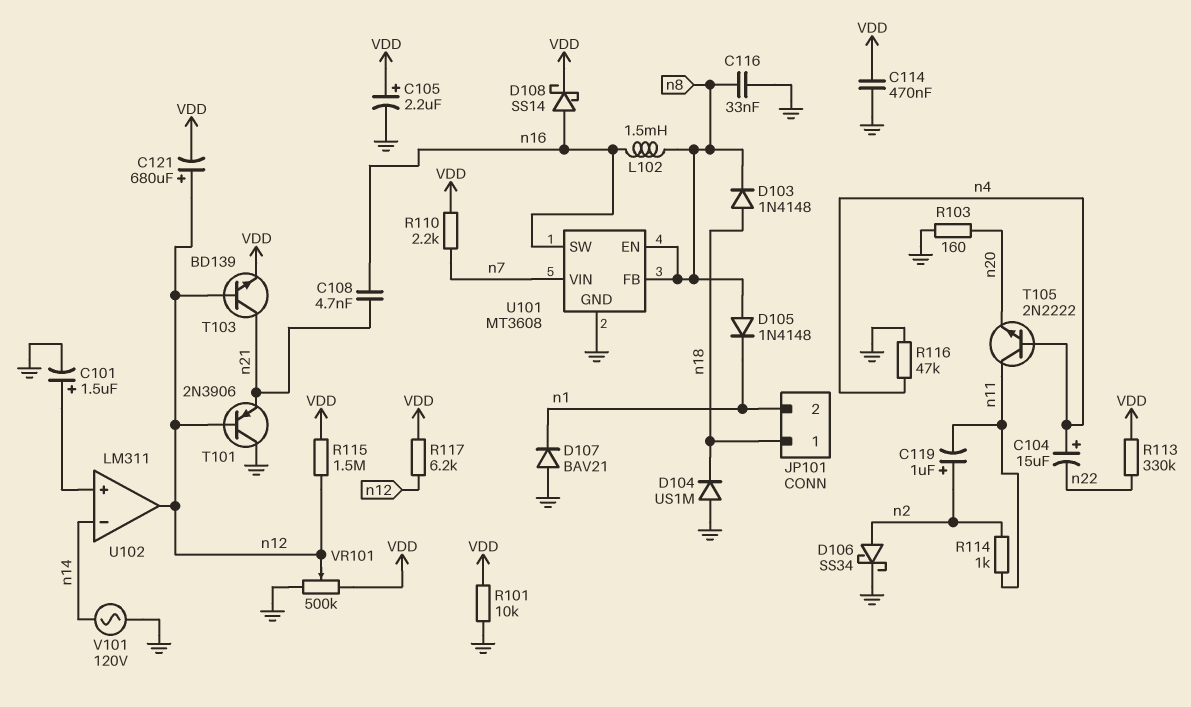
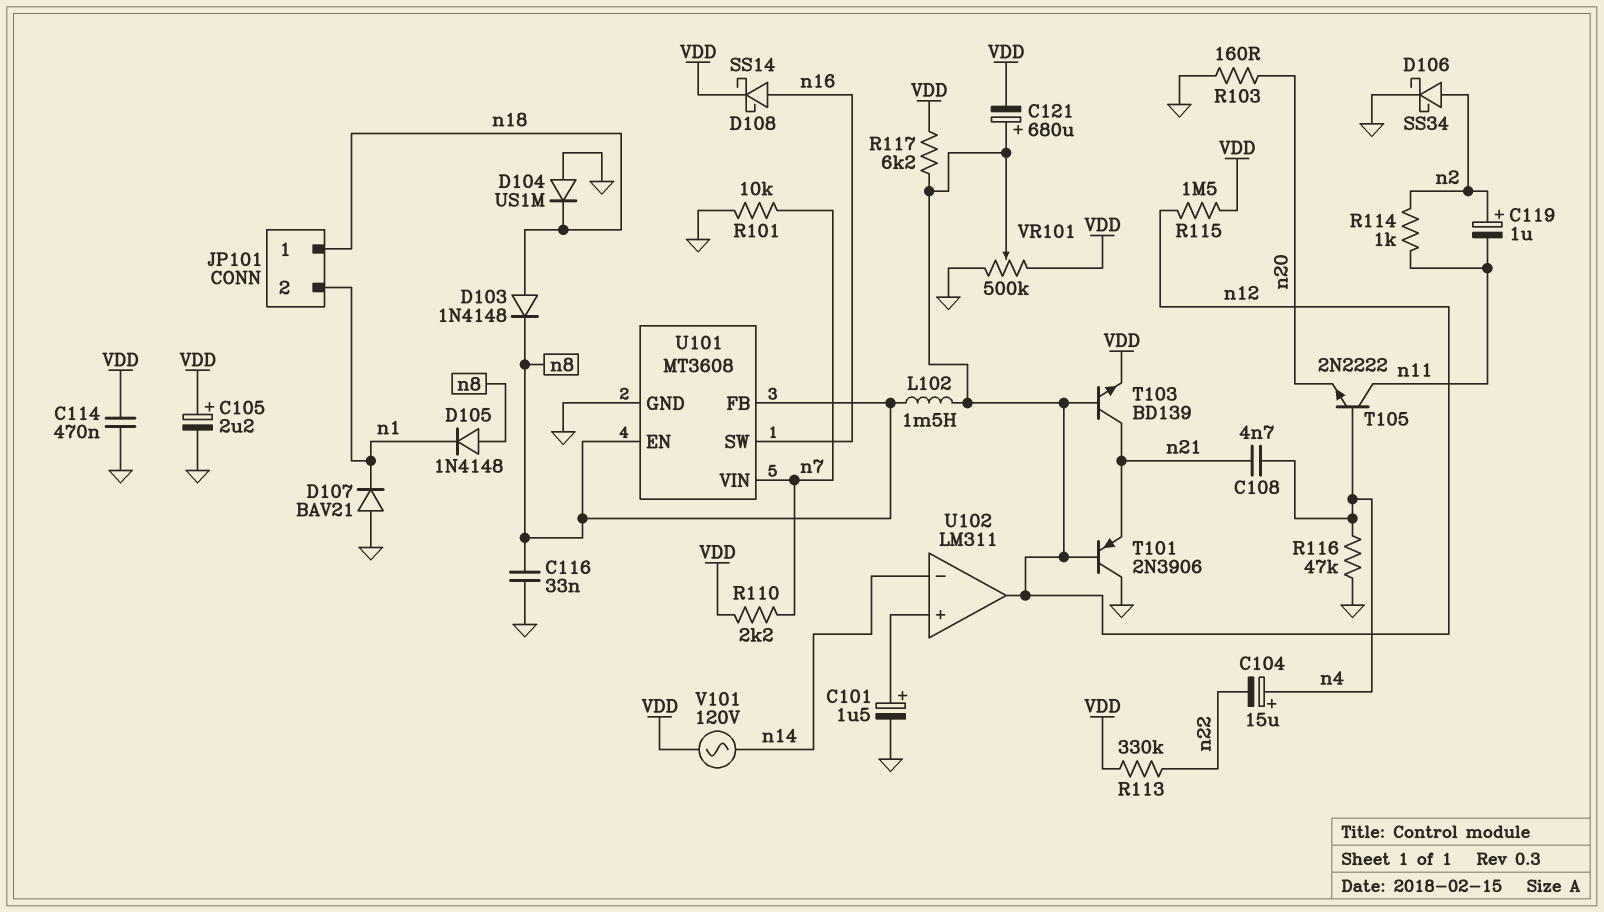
C108: 4.7nF (n16, n21) -> 4.7nF (n4, n21)
L102: 1.5mH (n8, n16) -> 1.5mH (n8, n12)
R101: 10k (GND, VDD) -> 10k (GND, n7)
V101: AC 120V (GND, n14) -> AC 120V (VDD, n14)

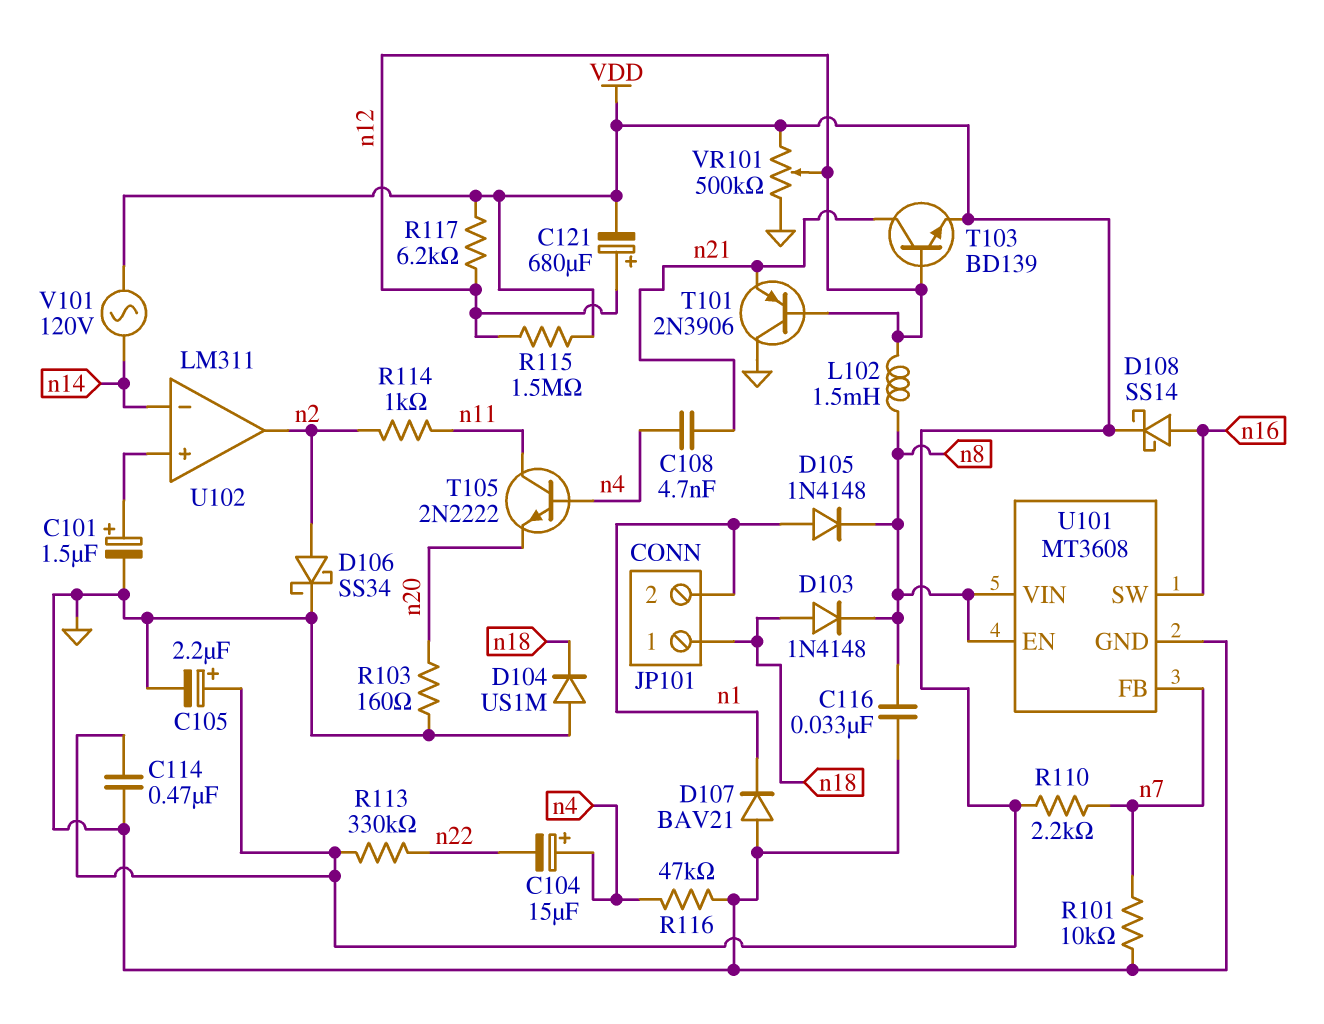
C119: 1uF (plus n2, minus n11) -> none
D105: diode 1N4148 (A n8, K n1) -> diode 1N4148 (A n1, K n8)
U101 pin FB: n8 -> n7
U101 pin VIN: n7 -> n8
U102 pin out: n12 -> n2

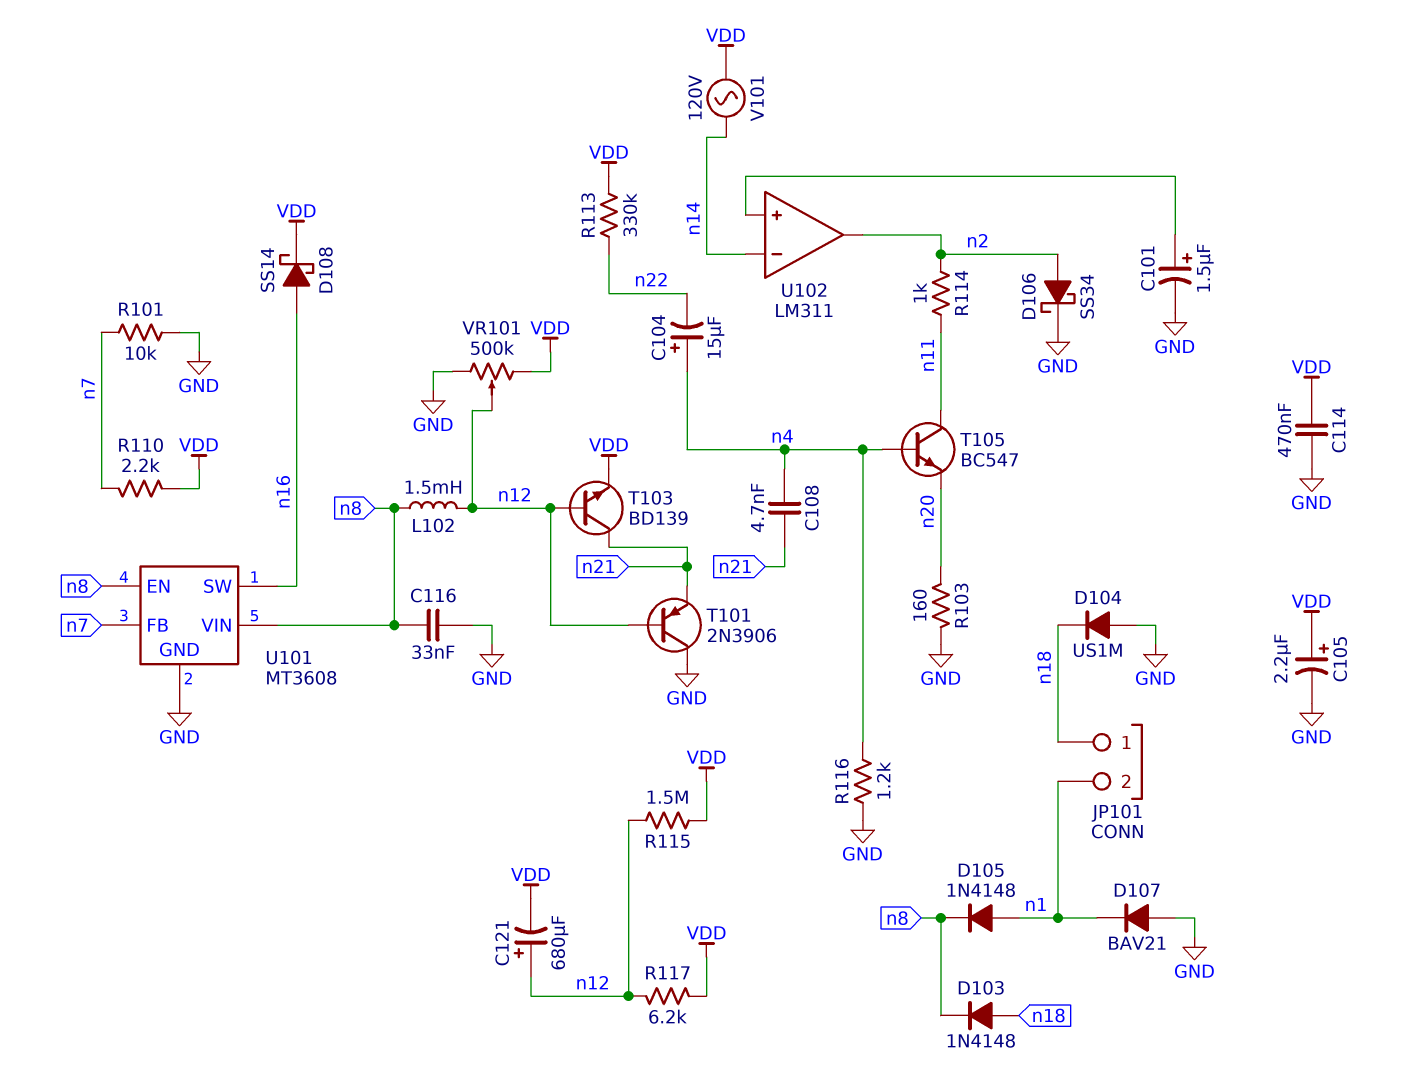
R116: 47k (GND, n4) -> 1.2k (GND, n4)
T105: NPN 2N2222 (B n4, C n11, E n20) -> NPN BC547 (B n4, C n11, E n20)

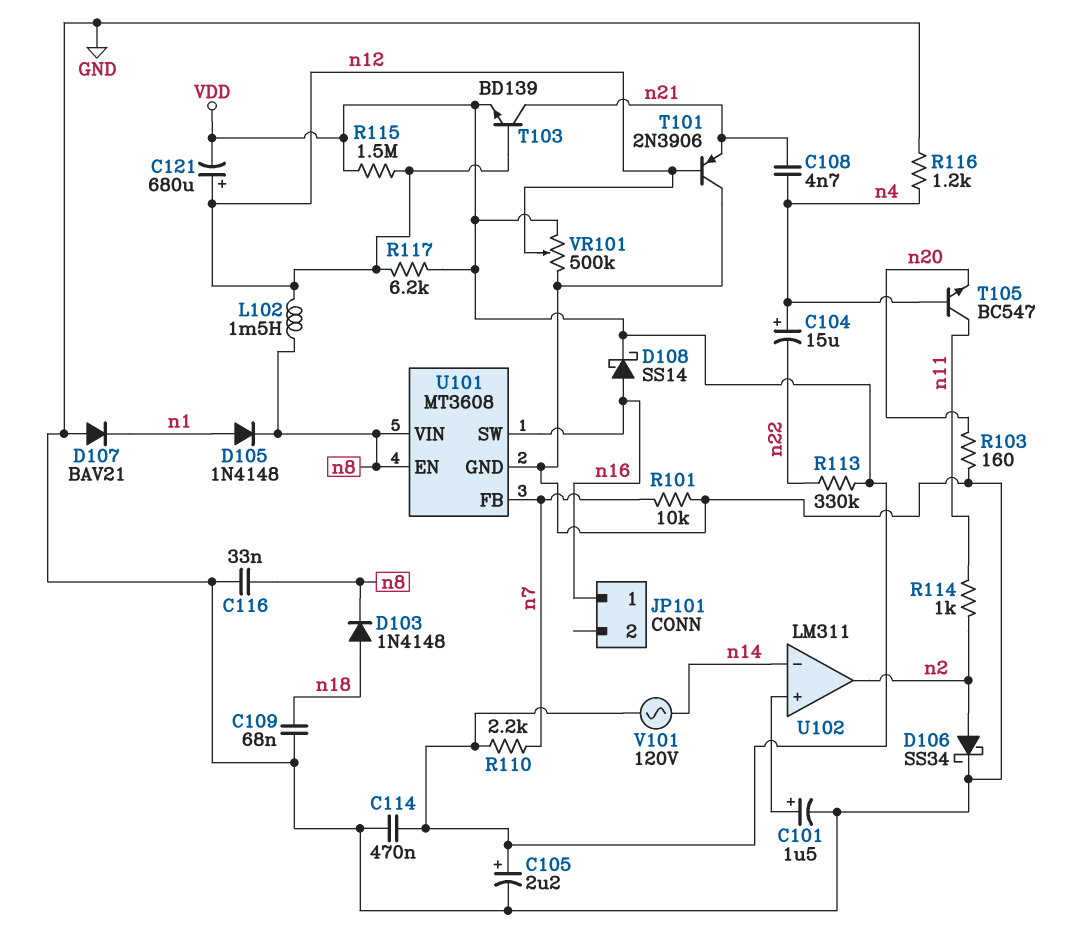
C109: none -> 68nF (GND, n18)
D104: diode US1M (A GND, K n18) -> none
JP101 pin 1: n18 -> n16
JP101 pin 2: n1 -> none

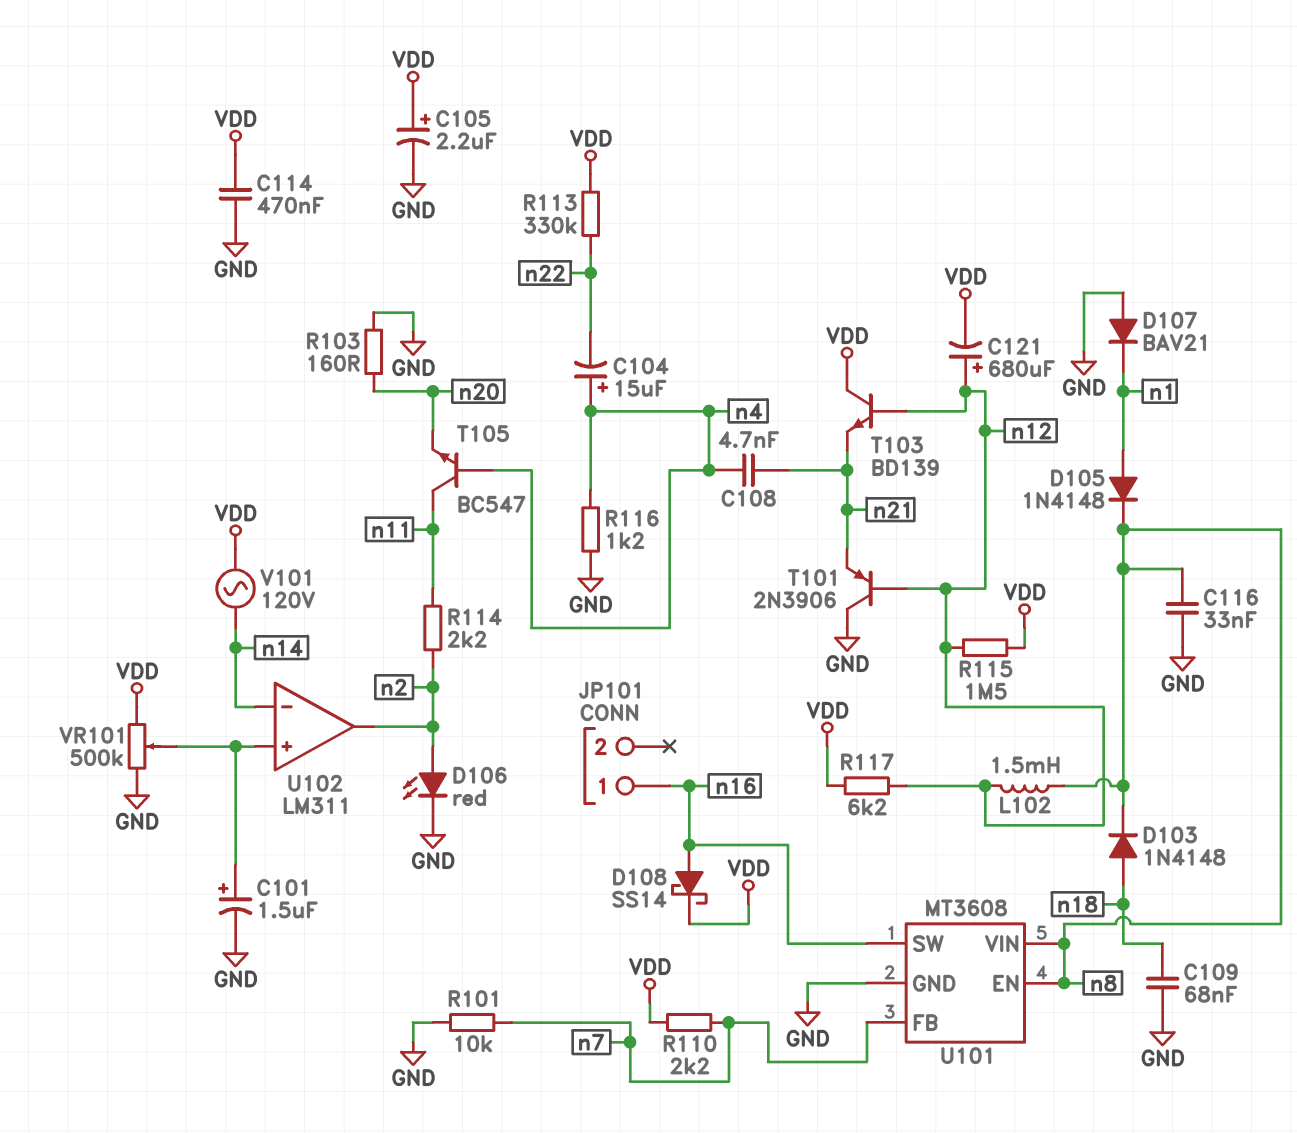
D106: schottky SS34 (A n2, K GND) -> LED red (A n2, K GND)
R114: 1k (n2, n11) -> 2.2k (n2, n11)
T103: NPN BD139 (B n12, C n21, E VDD) -> NPN BD139 (B n12, C VDD, E n21)
VR101: 500k (GND, VDD, wiper n12) -> 500k (GND, VDD, wiper U102/in+)

